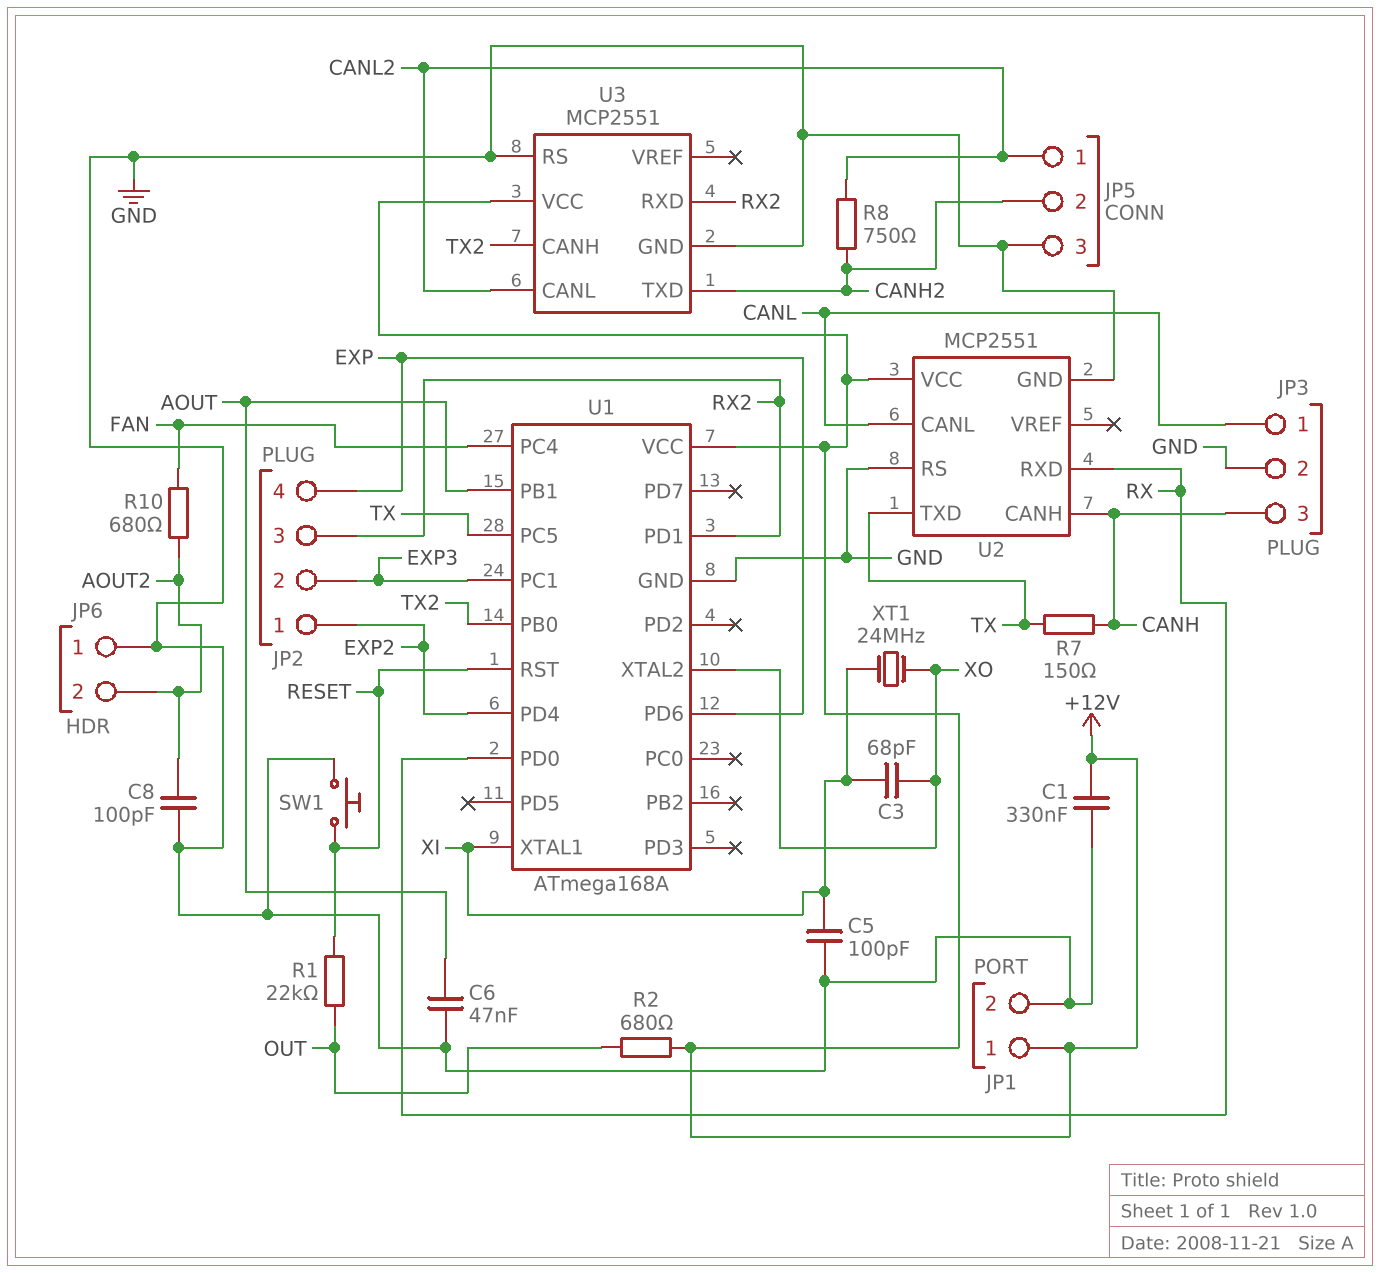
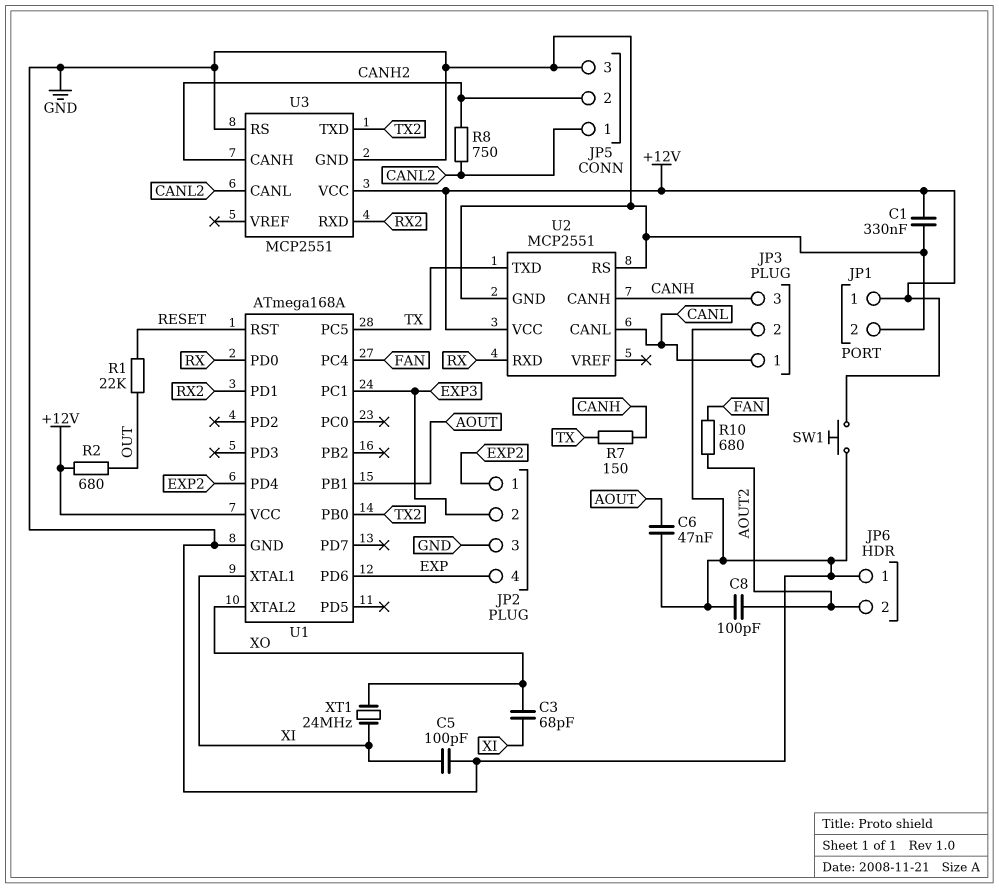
JP2 pin 3: RX2 -> GND
SW1: button (GND, RESET) -> button (+12V, GND)
U3 pin CANH: TX2 -> CANH2
U3 pin TXD: CANH2 -> TX2

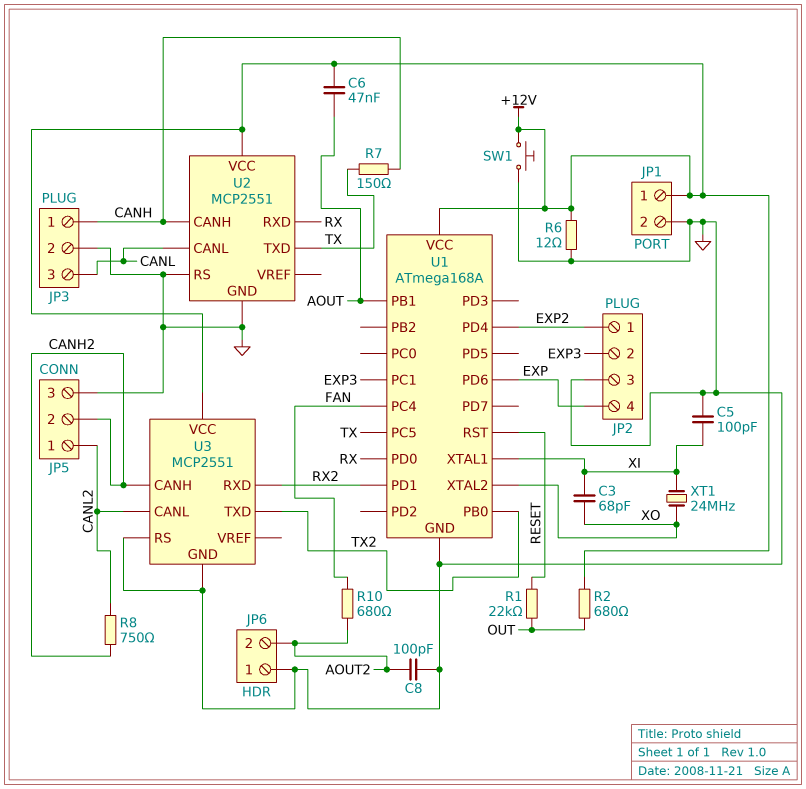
C1: 330nF (+12V, GND) -> none
C6: 47nF (AOUT, GND) -> 47nF (+12V, AOUT)
JP3 pin 1: CANL -> CANH
JP3 pin 3: CANH -> CANL
R6: none -> 12 (+12V, GND)

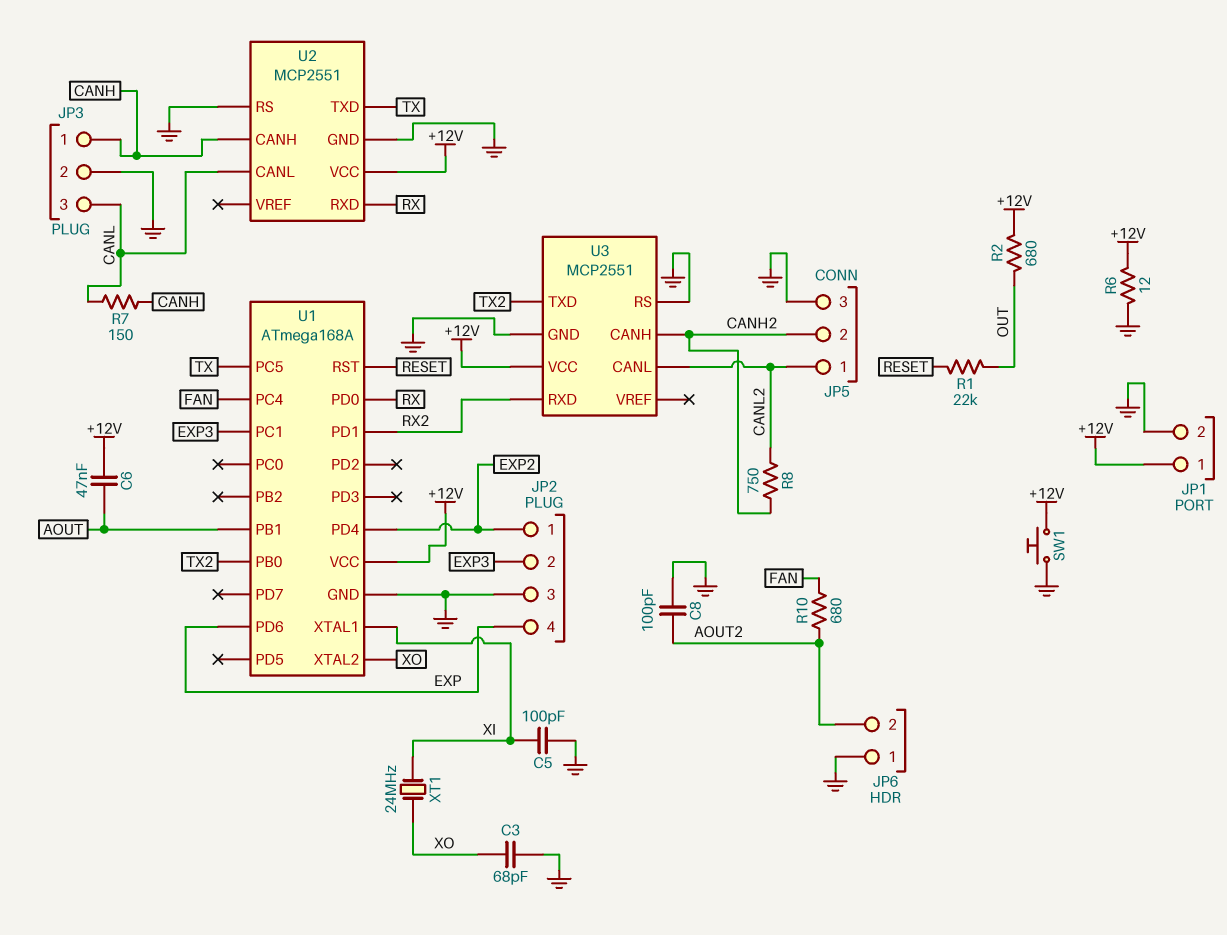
C3: 68pF (XI, XO) -> 68pF (GND, XO)
R7: 150 (CANH, TX) -> 150 (CANH, CANL)

